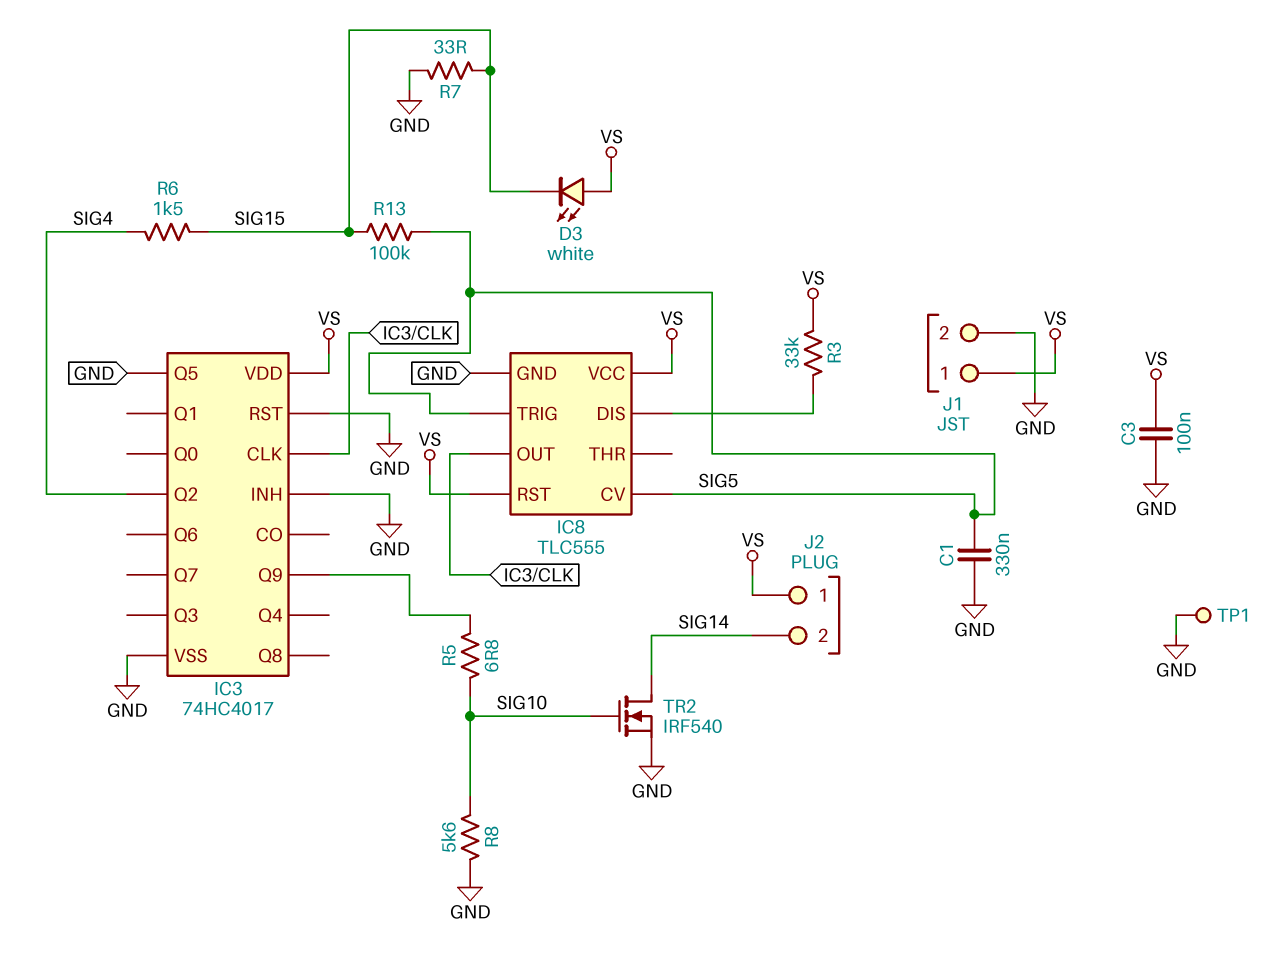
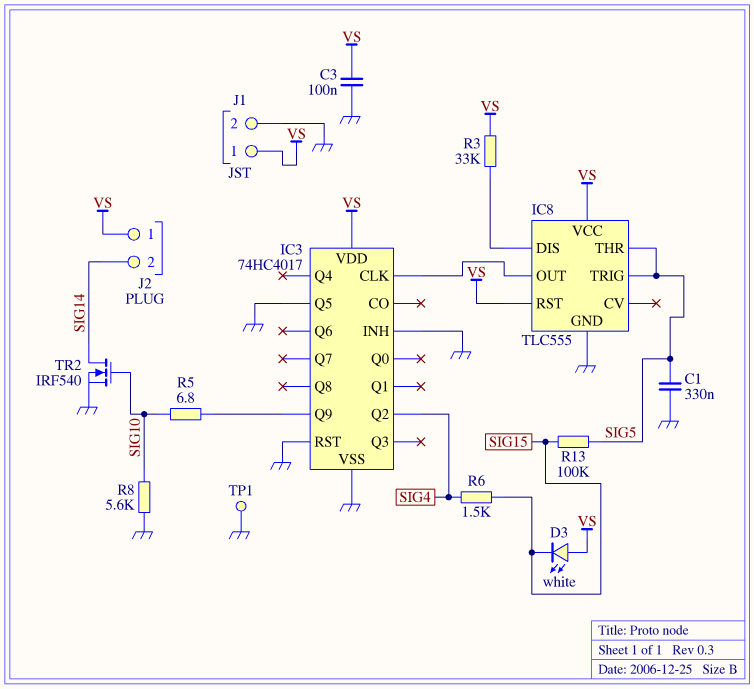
IC8 pin CV: SIG5 -> none
IC8 pin THR: none -> SIG5
R7: 33 (GND, SIG15) -> none

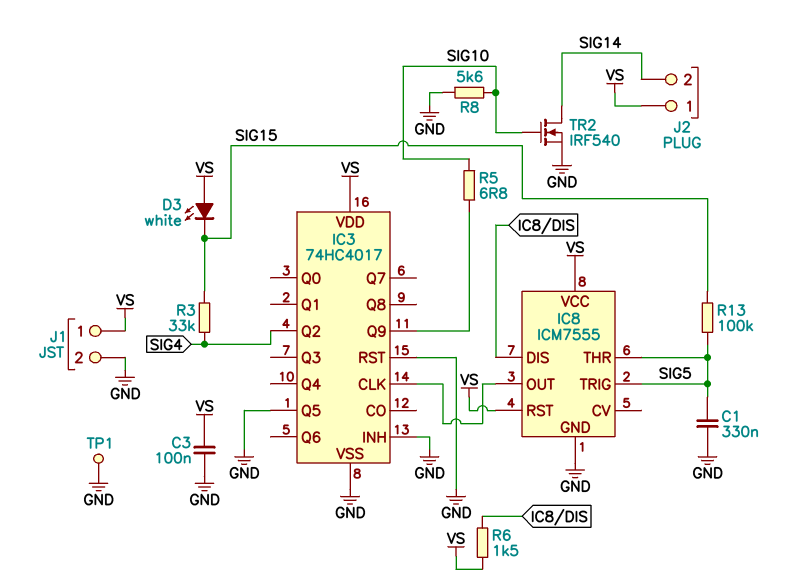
IC8: TLC555 -> ICM7555
R3: 33k (IC8/DIS, VS) -> 33k (SIG4, SIG15)
R6: 1.5k (SIG4, SIG15) -> 1.5k (IC8/DIS, VS)

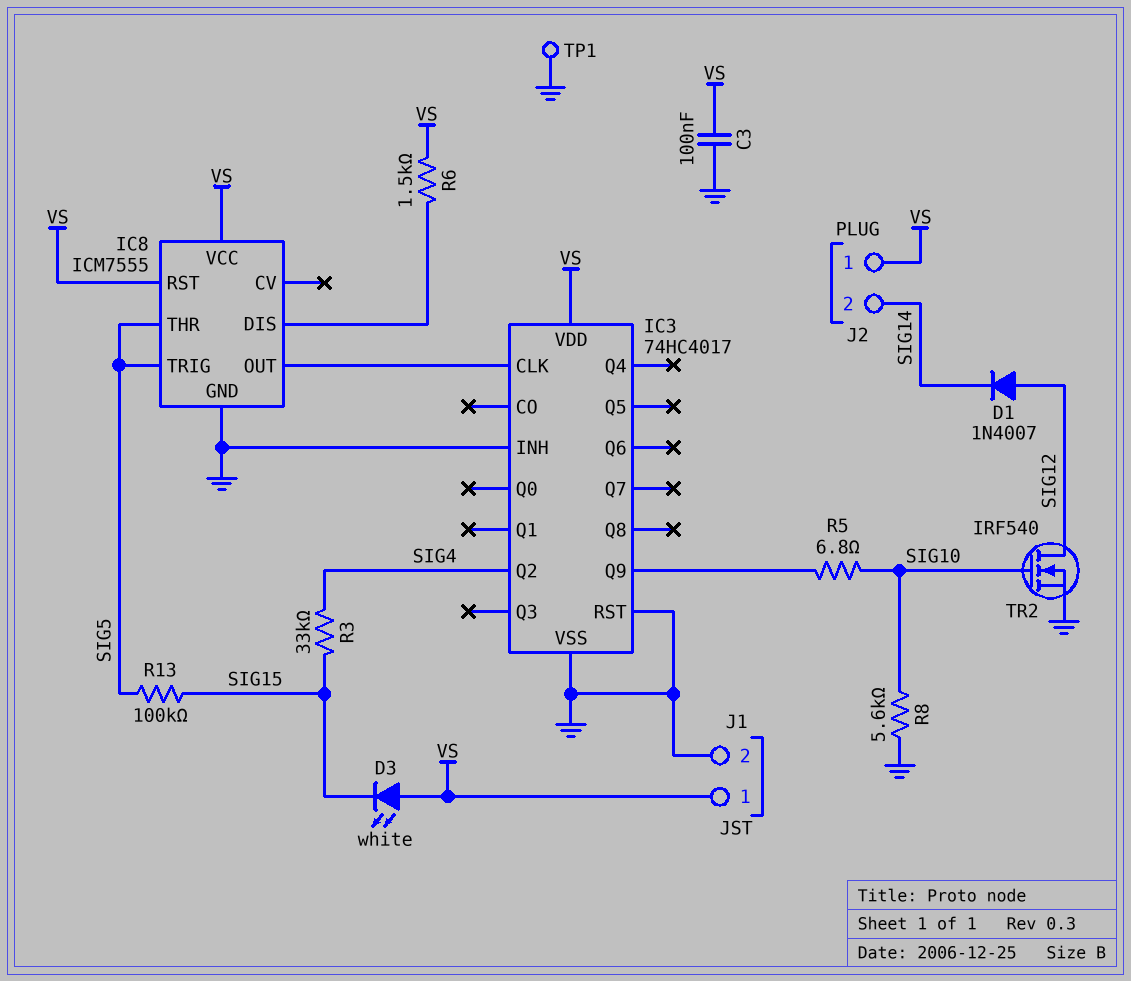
C1: 330nF (GND, SIG5) -> none
D1: none -> diode 1N4007 (A SIG12, K SIG14)
IC3 pin Q5: GND -> none
TR2: NMOS IRF540 (G SIG10, D SIG14, S GND) -> NMOS IRF540 (G SIG10, D SIG12, S GND)

